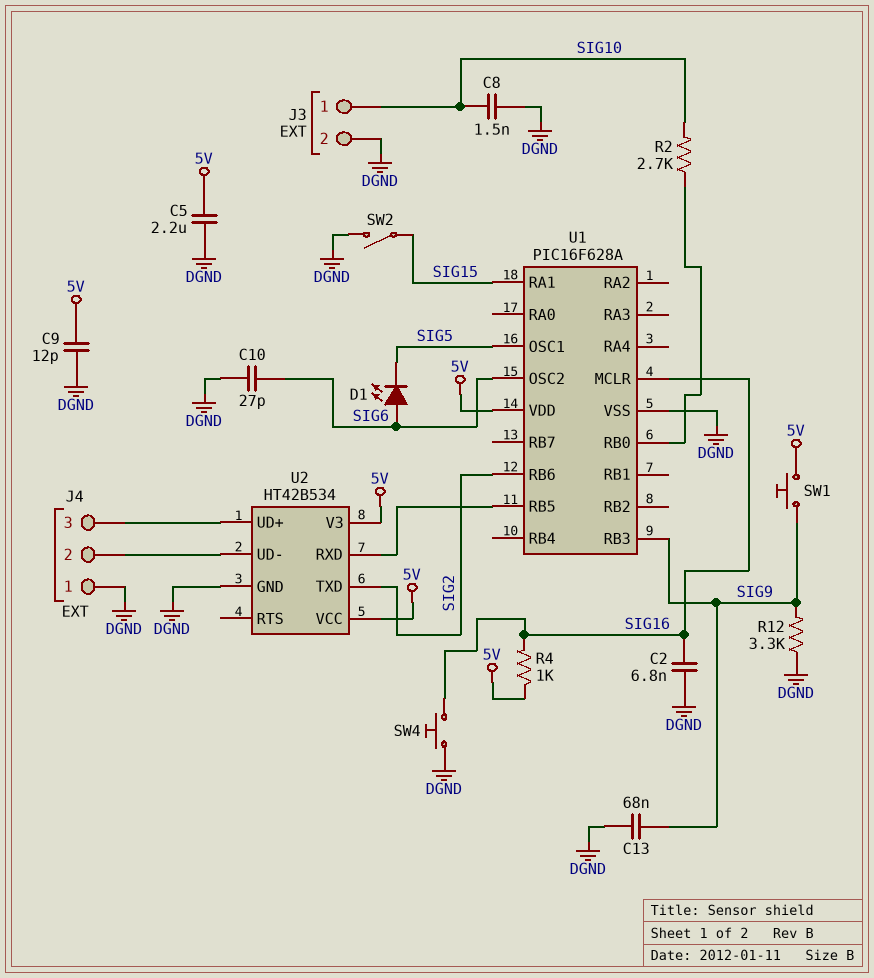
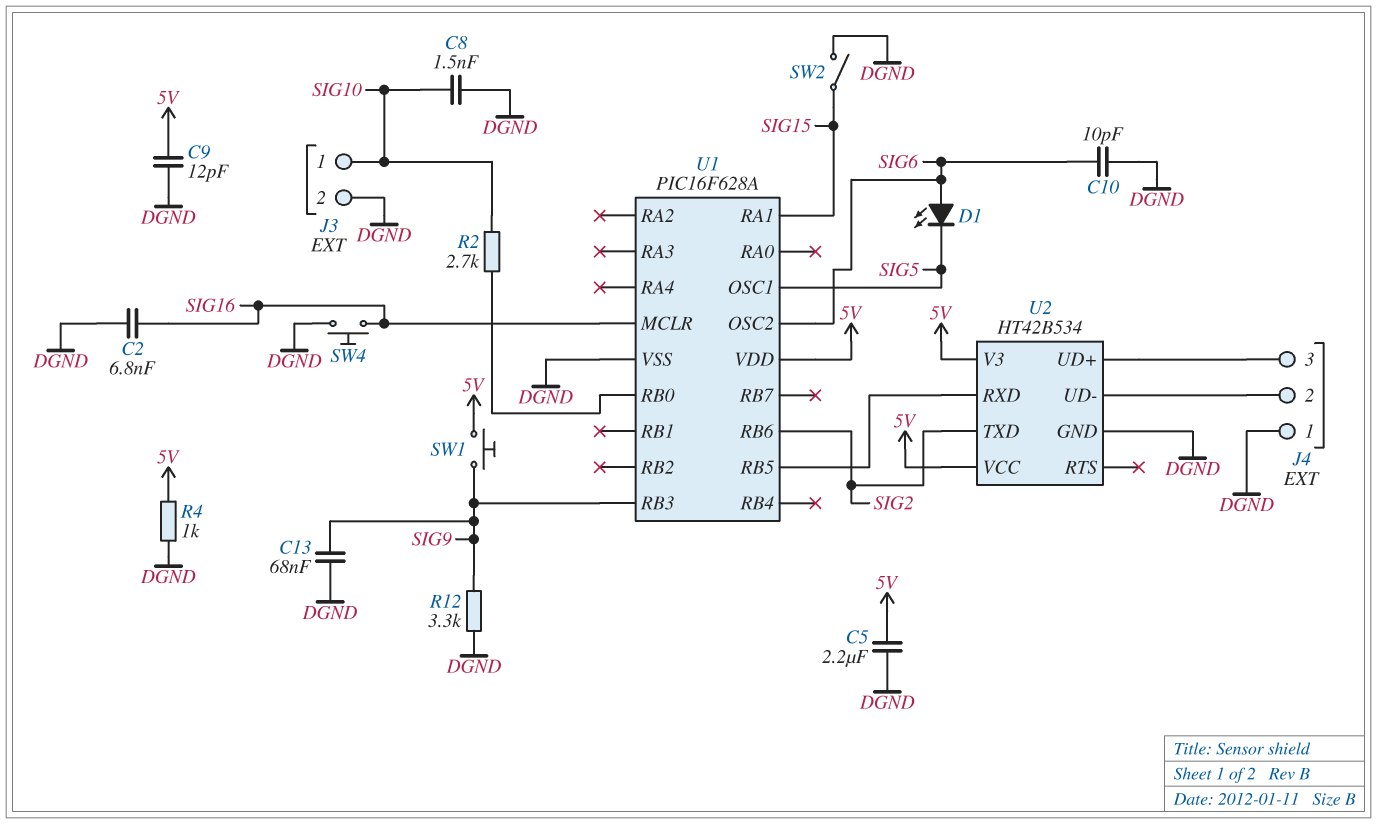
C10: 27pF (DGND, SIG6) -> 10pF (DGND, SIG6)
R4: 1k (5V, SIG16) -> 1k (5V, DGND)

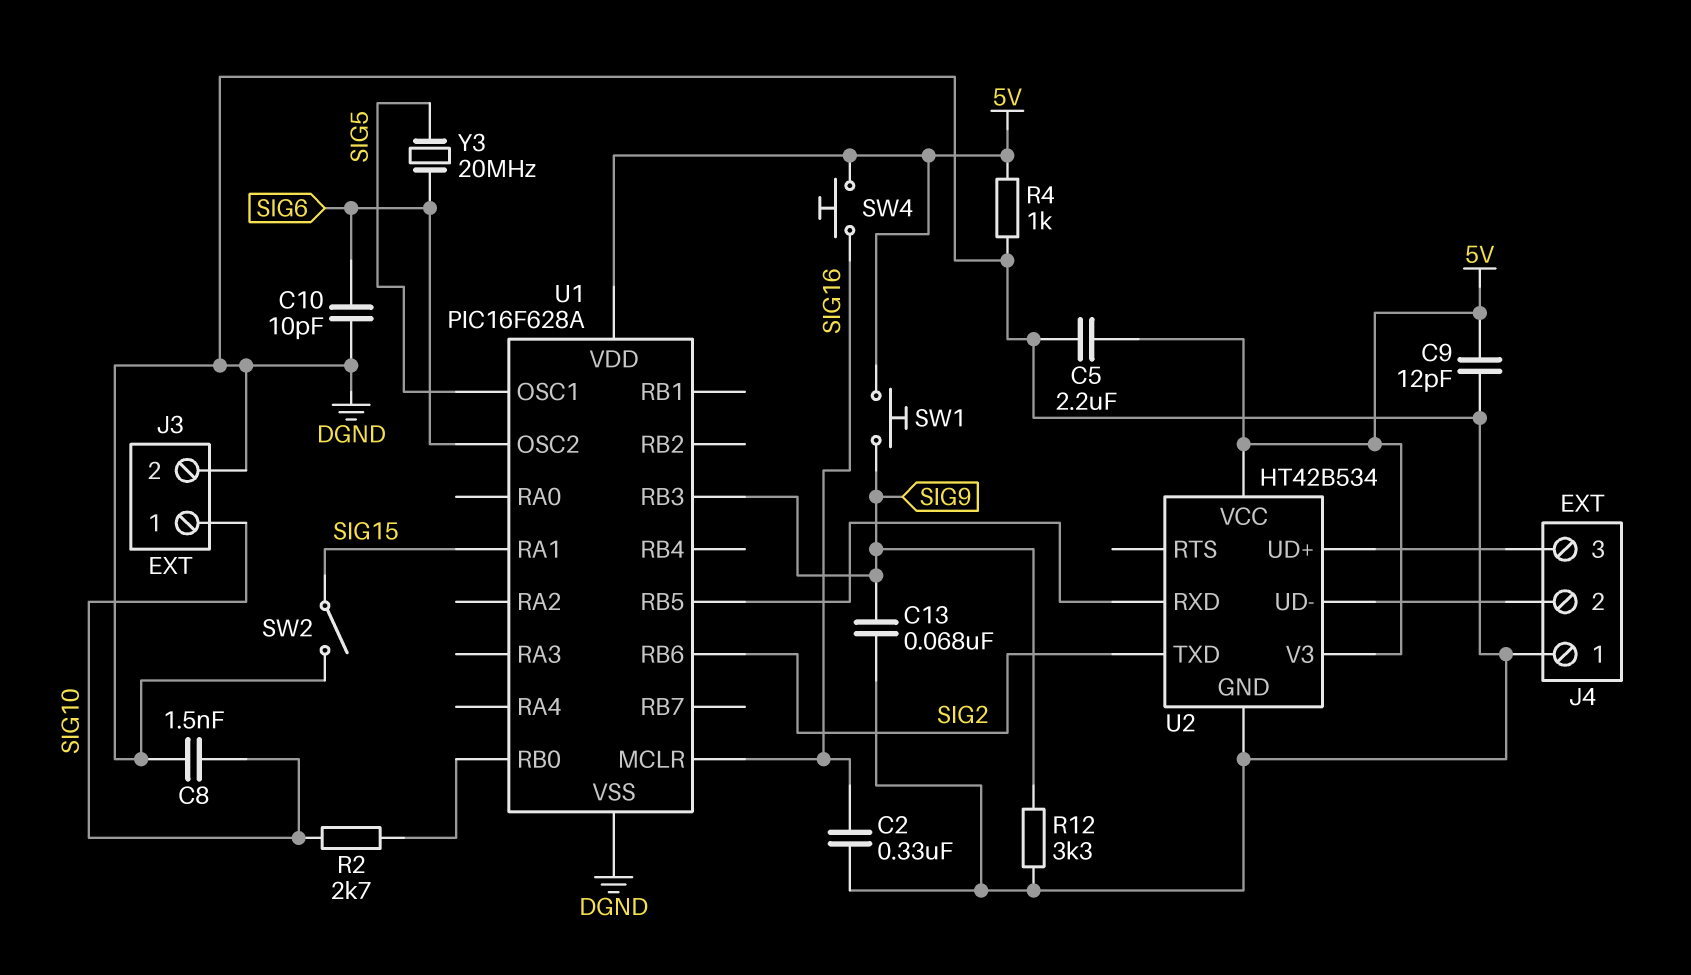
C2: 6.8nF (DGND, SIG16) -> 330nF (DGND, SIG16)
D1: LED (A SIG6, K SIG5) -> none
SW4: button (DGND, SIG16) -> button (5V, SIG16)
Y3: none -> 20MHz (SIG5, SIG6)

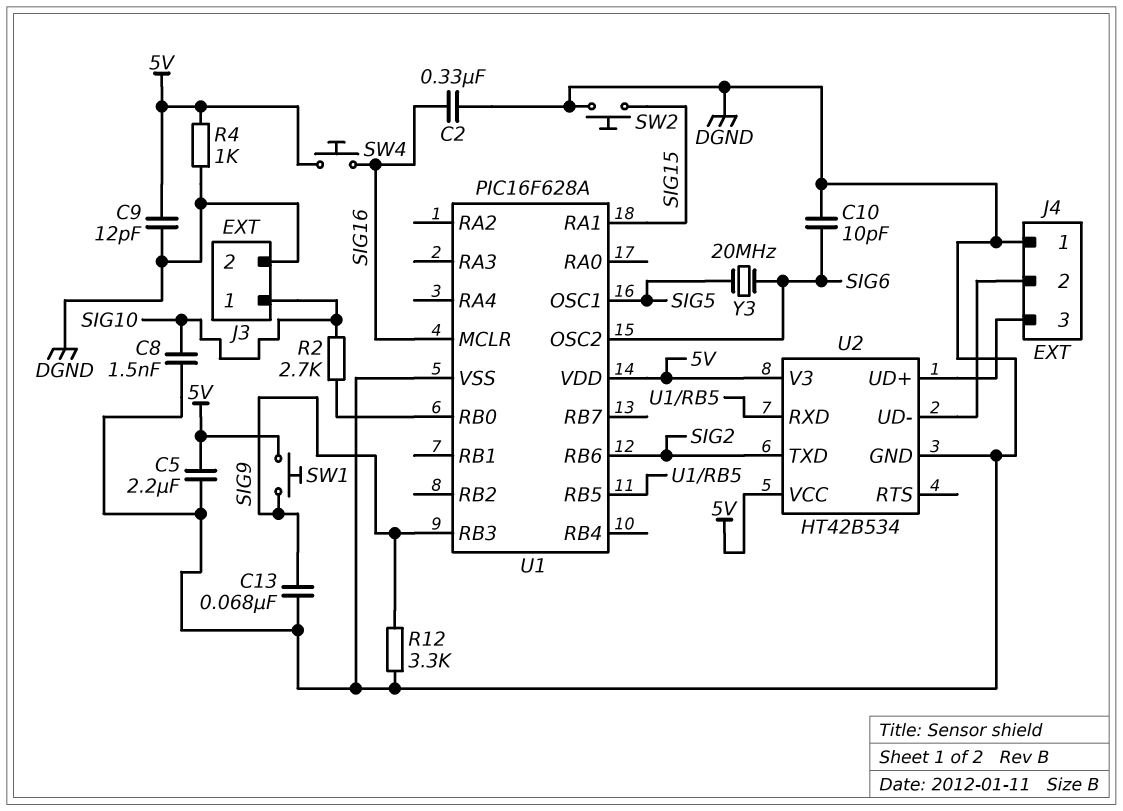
SW2: switch (DGND, SIG15) -> button (DGND, SIG15)

